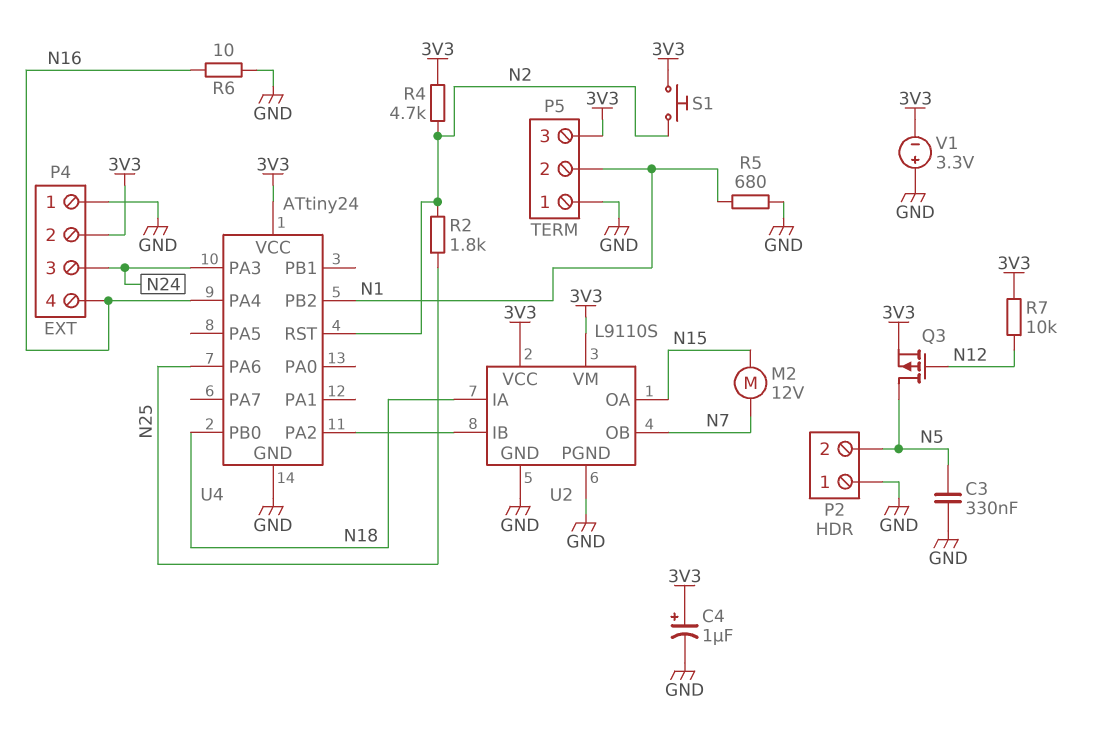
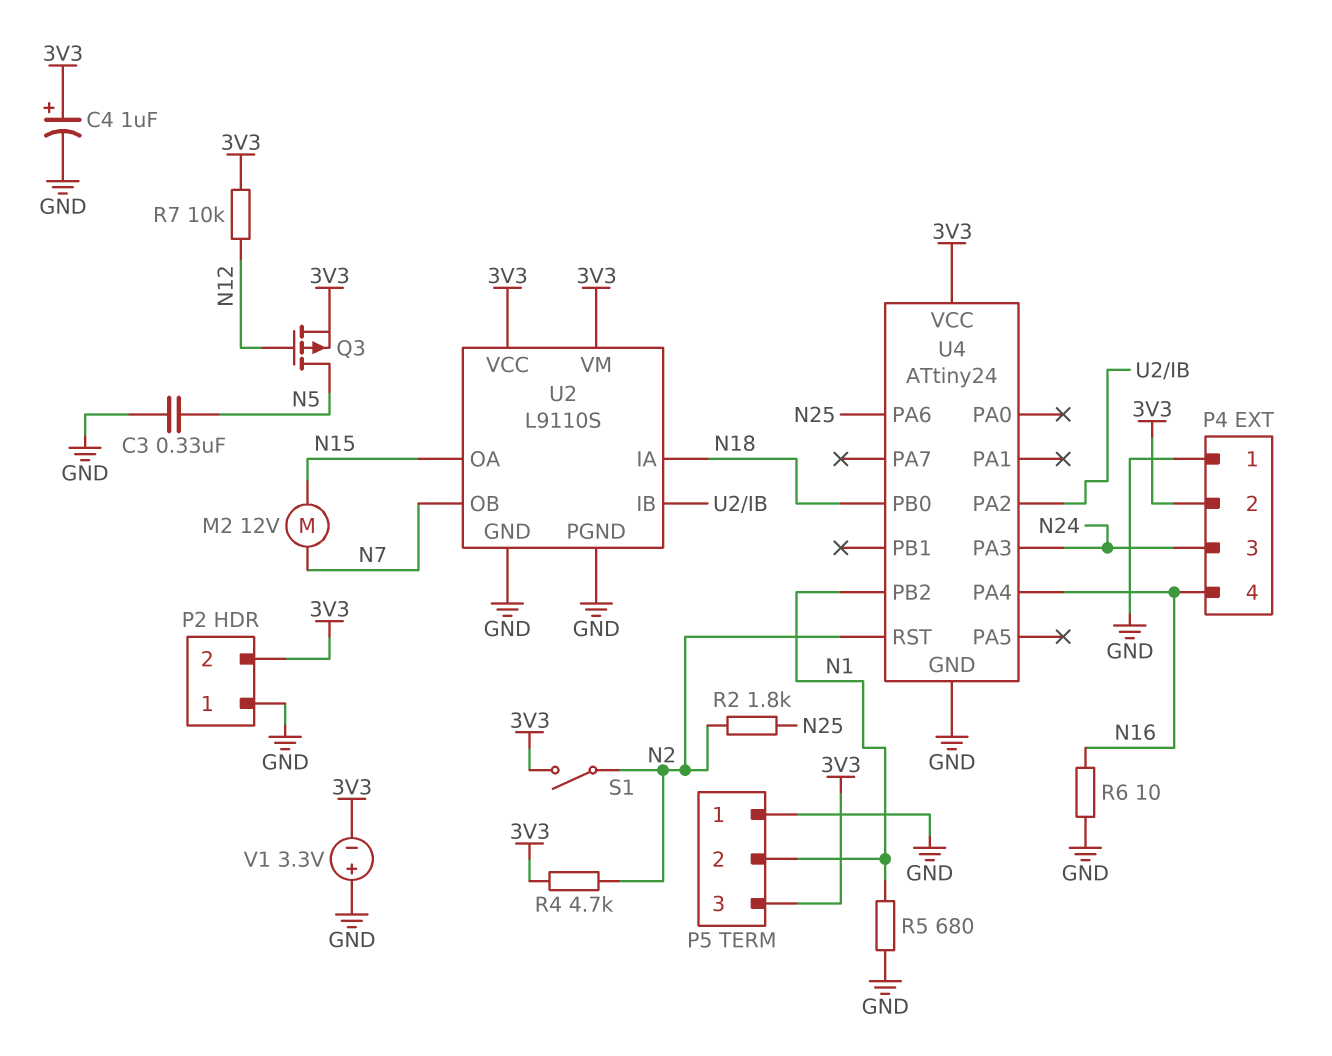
P2 pin 2: N5 -> 3V3
S1: button (3V3, N2) -> switch (3V3, N2)

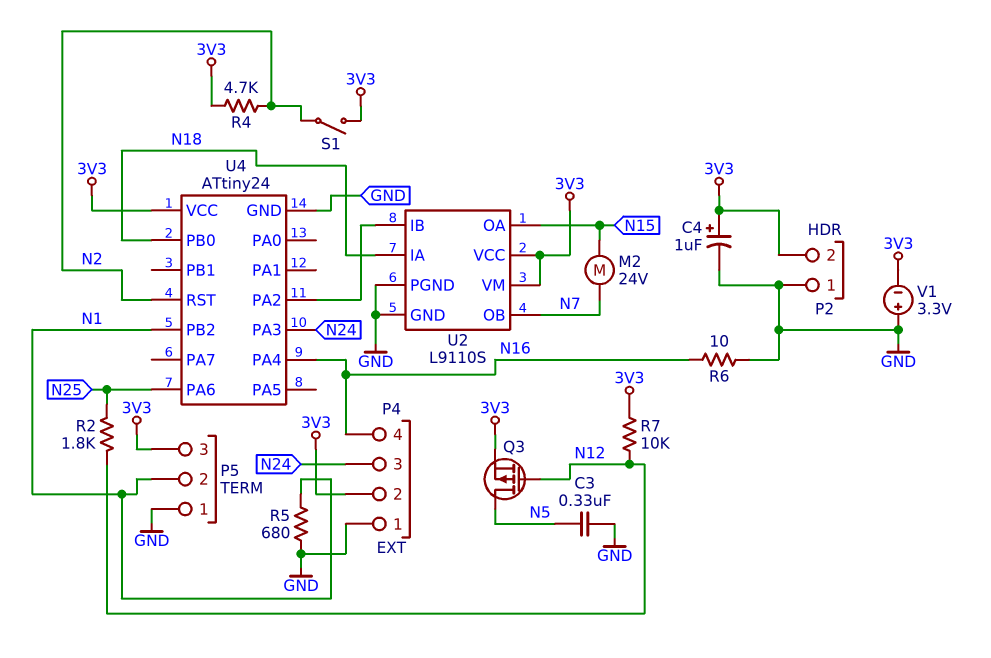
M2: motor 12V (N7, N15) -> motor 24V (N7, N15)
R2: 1.8k (N2, N25) -> 1.8k (N12, N25)

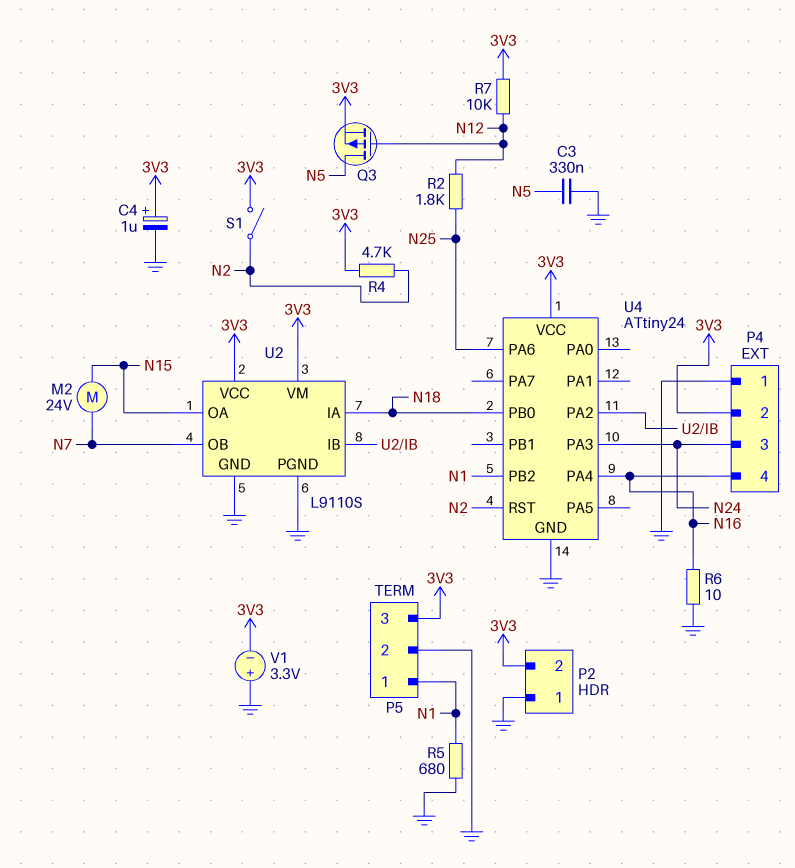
P5 pin 1: GND -> N1
P5 pin 2: N1 -> GND

